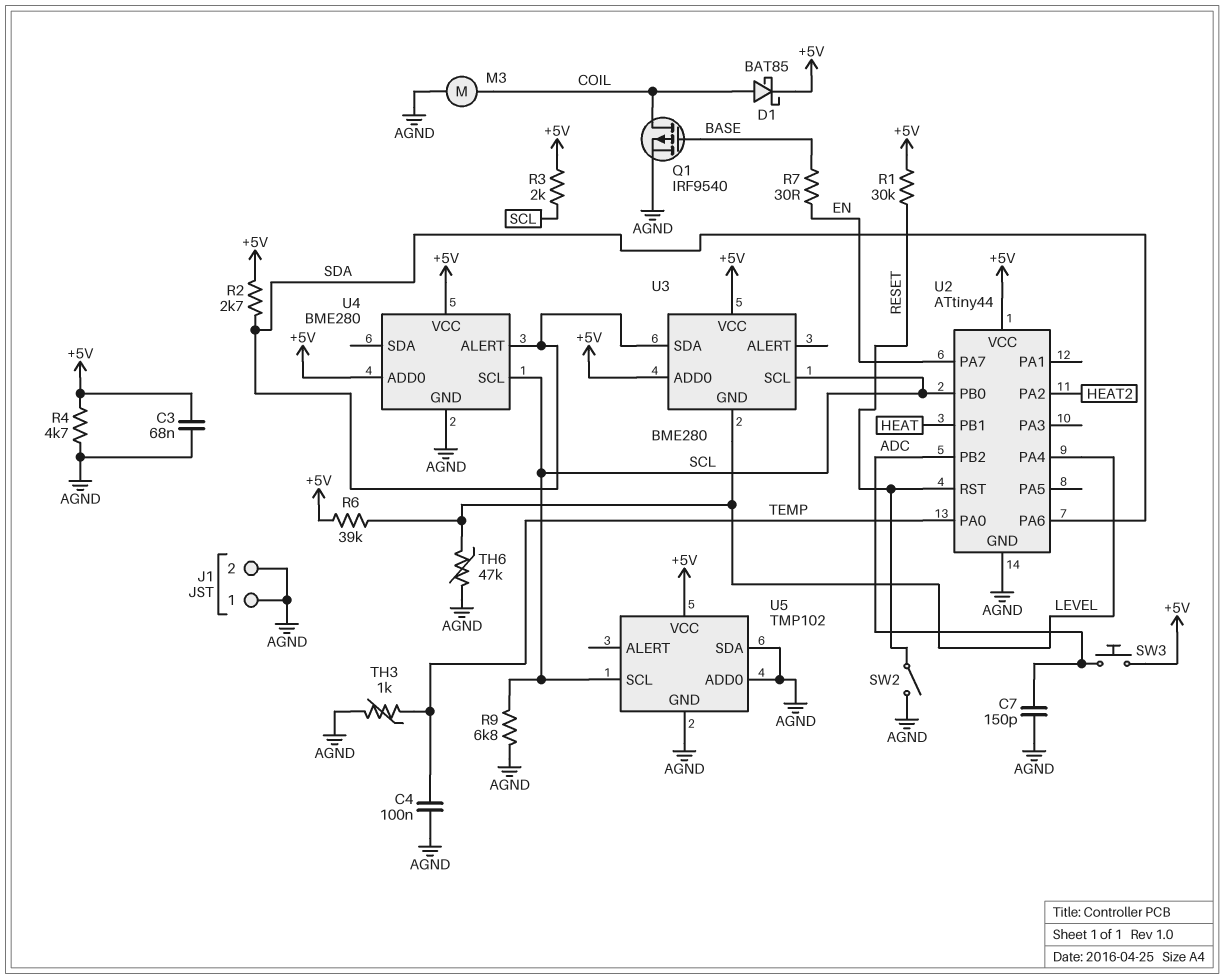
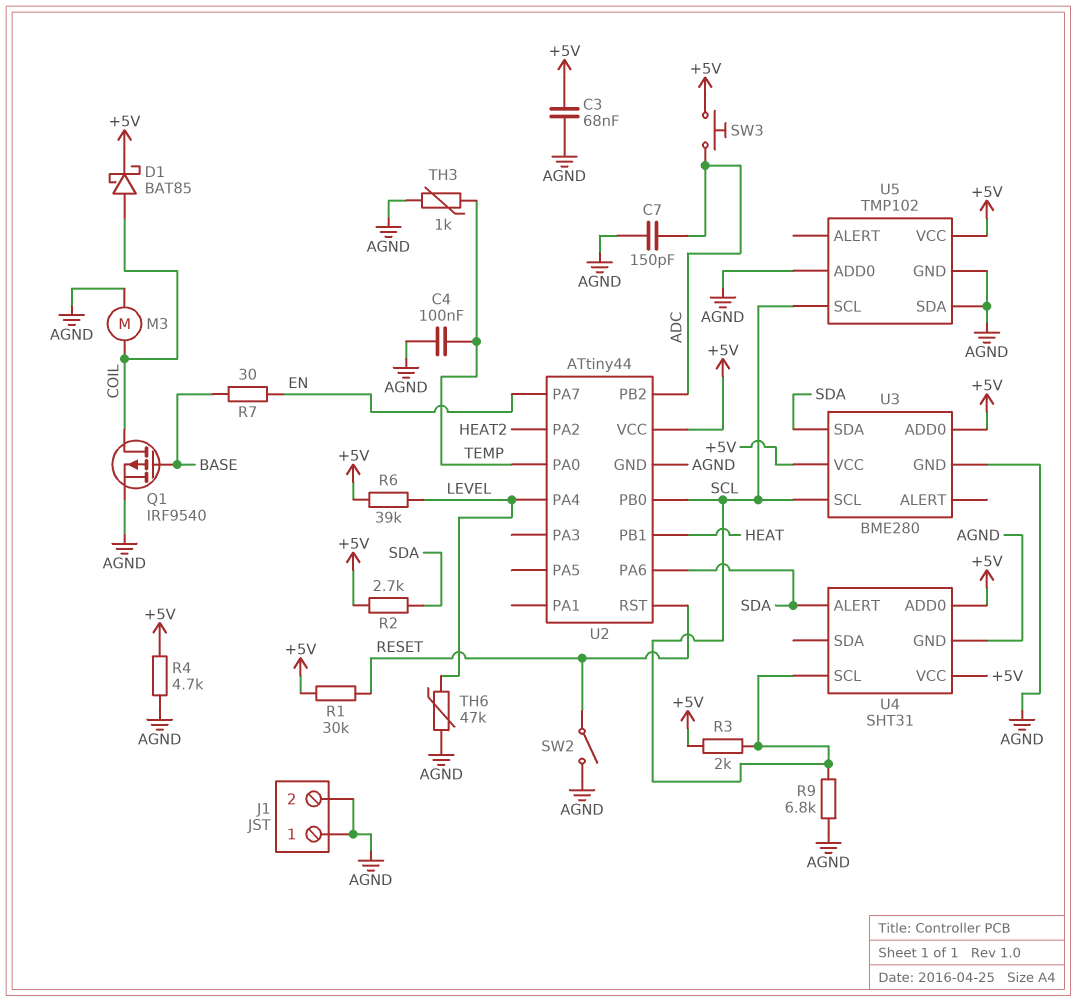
U3 pin GND: LEVEL -> AGND
U4: BME280 -> SHT31

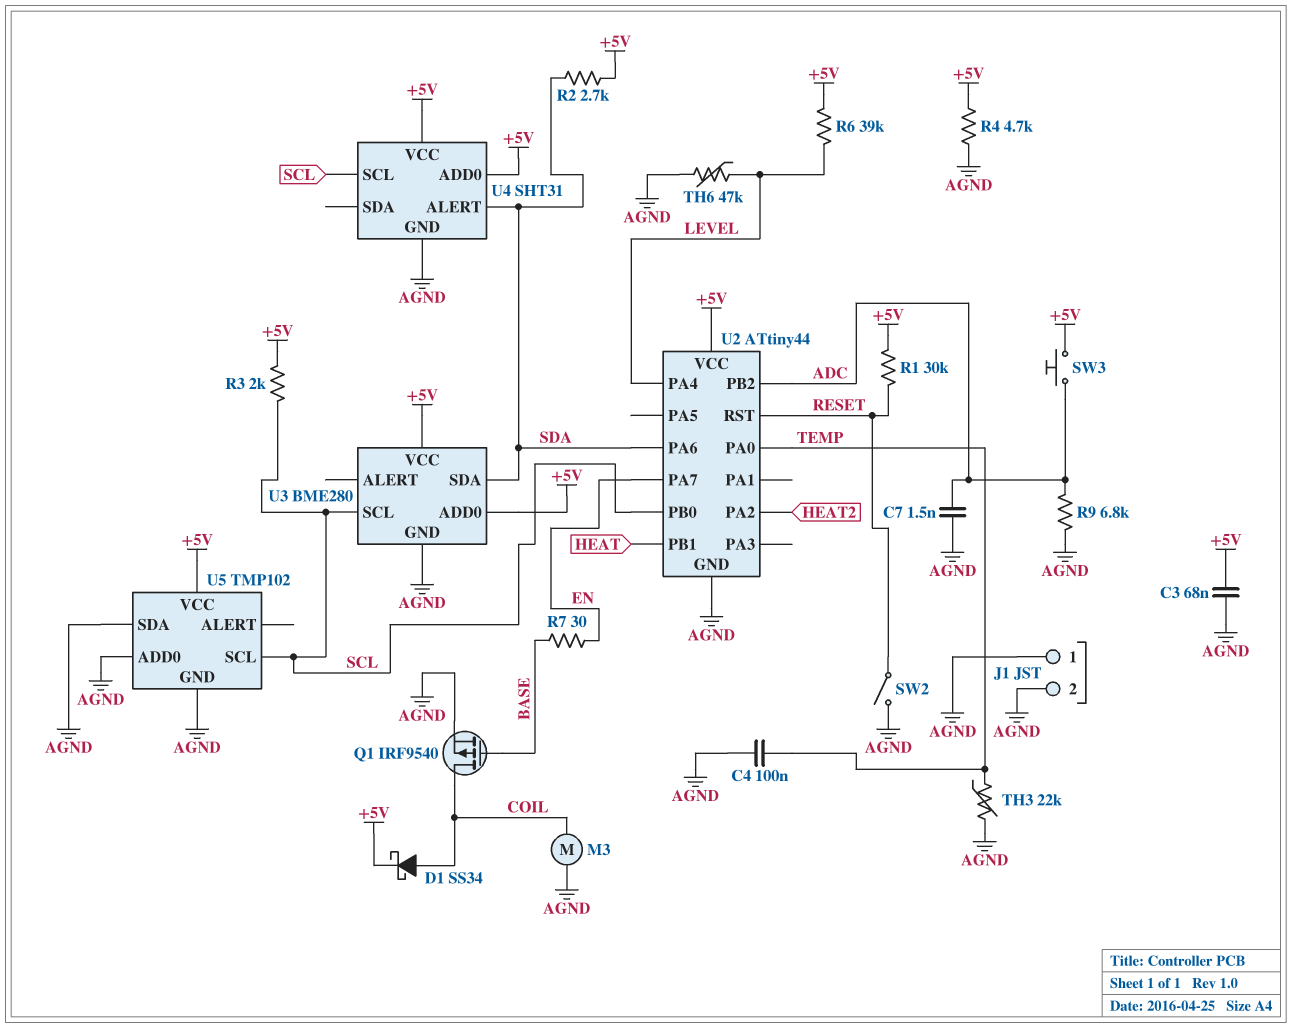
C7: 150pF (ADC, AGND) -> 1.5nF (ADC, AGND)
D1: schottky BAT85 (A COIL, K +5V) -> schottky SS34 (A COIL, K +5V)
R9: 6.8k (AGND, SCL) -> 6.8k (ADC, AGND)
TH3: 1k (AGND, TEMP) -> 22k (AGND, TEMP)

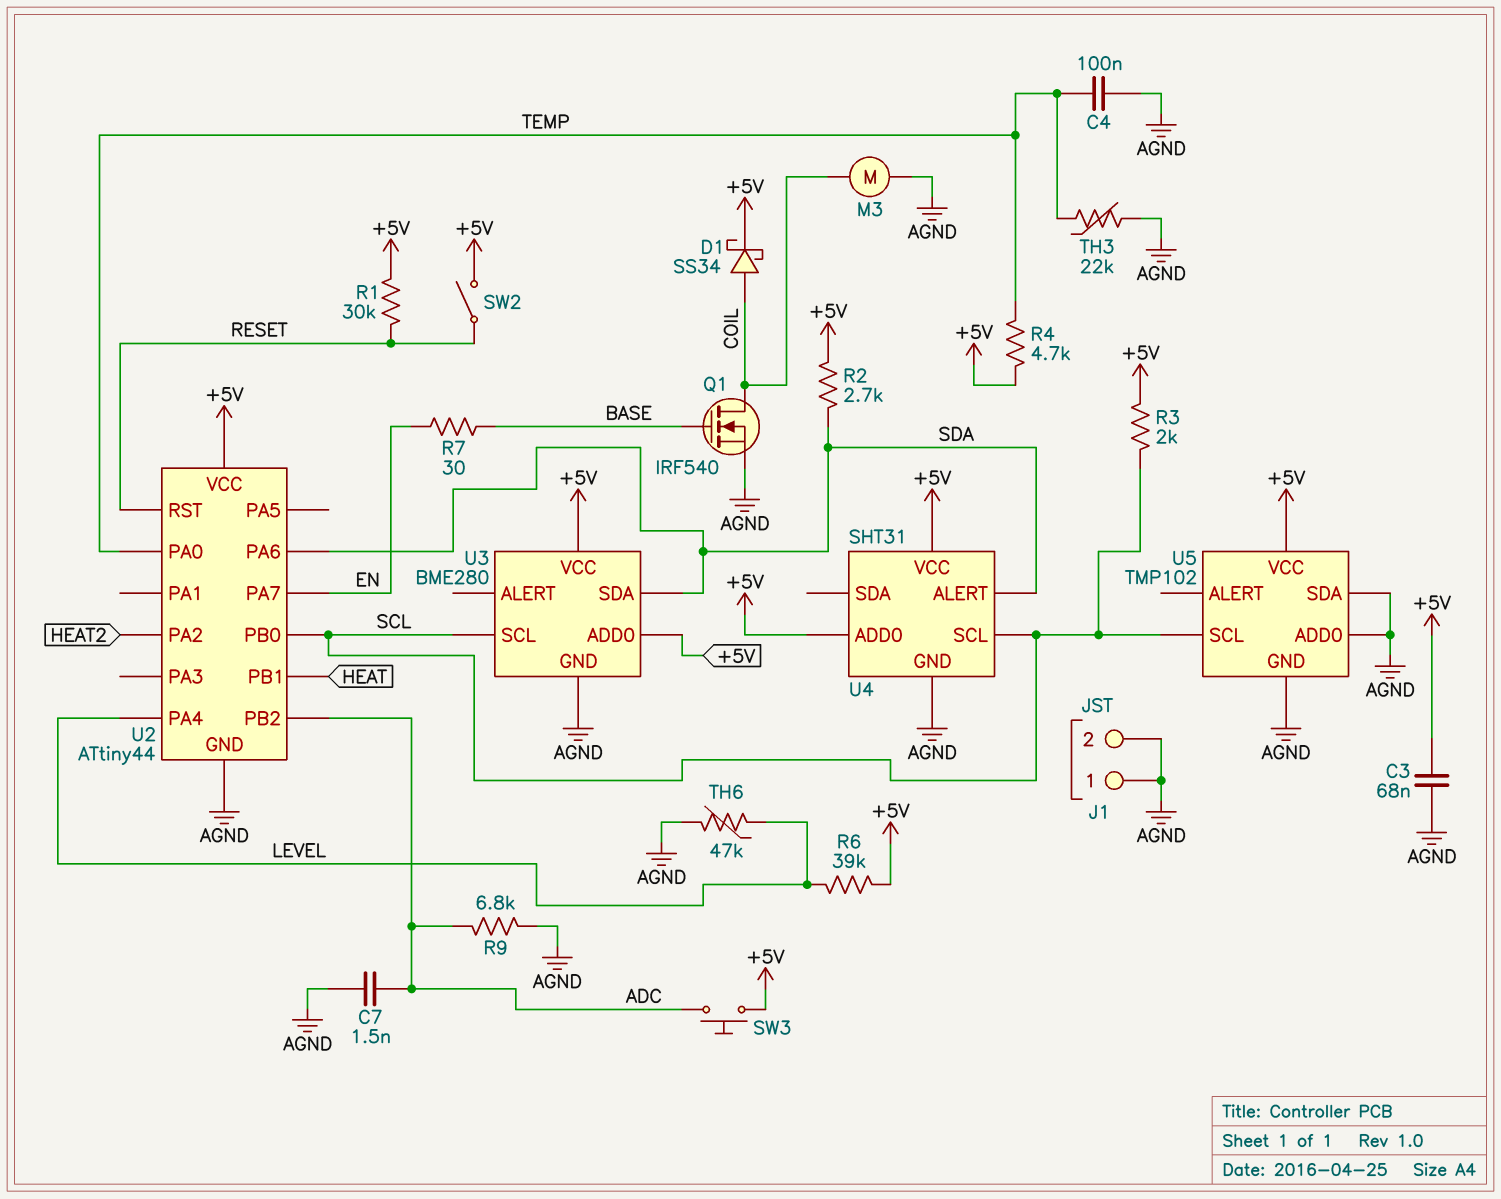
Q1: PMOS IRF9540 (G BASE, D COIL, S AGND) -> NMOS IRF540 (G BASE, D COIL, S AGND)
R4: 4.7k (+5V, AGND) -> 4.7k (+5V, TEMP)
SW2: switch (AGND, RESET) -> switch (+5V, RESET)

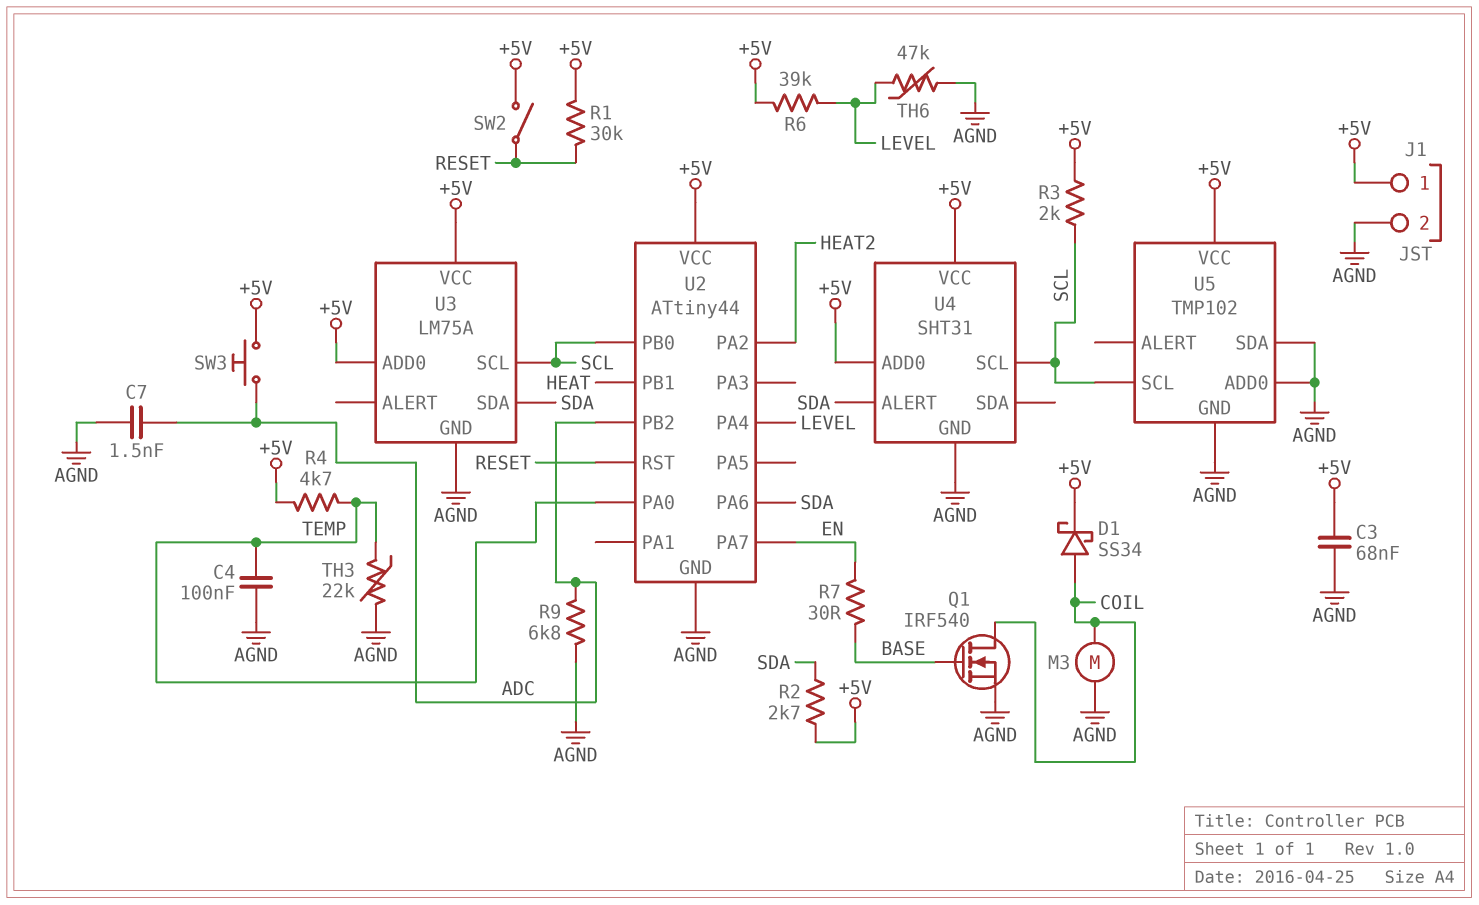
J1 pin 1: AGND -> +5V
U3: BME280 -> LM75A

